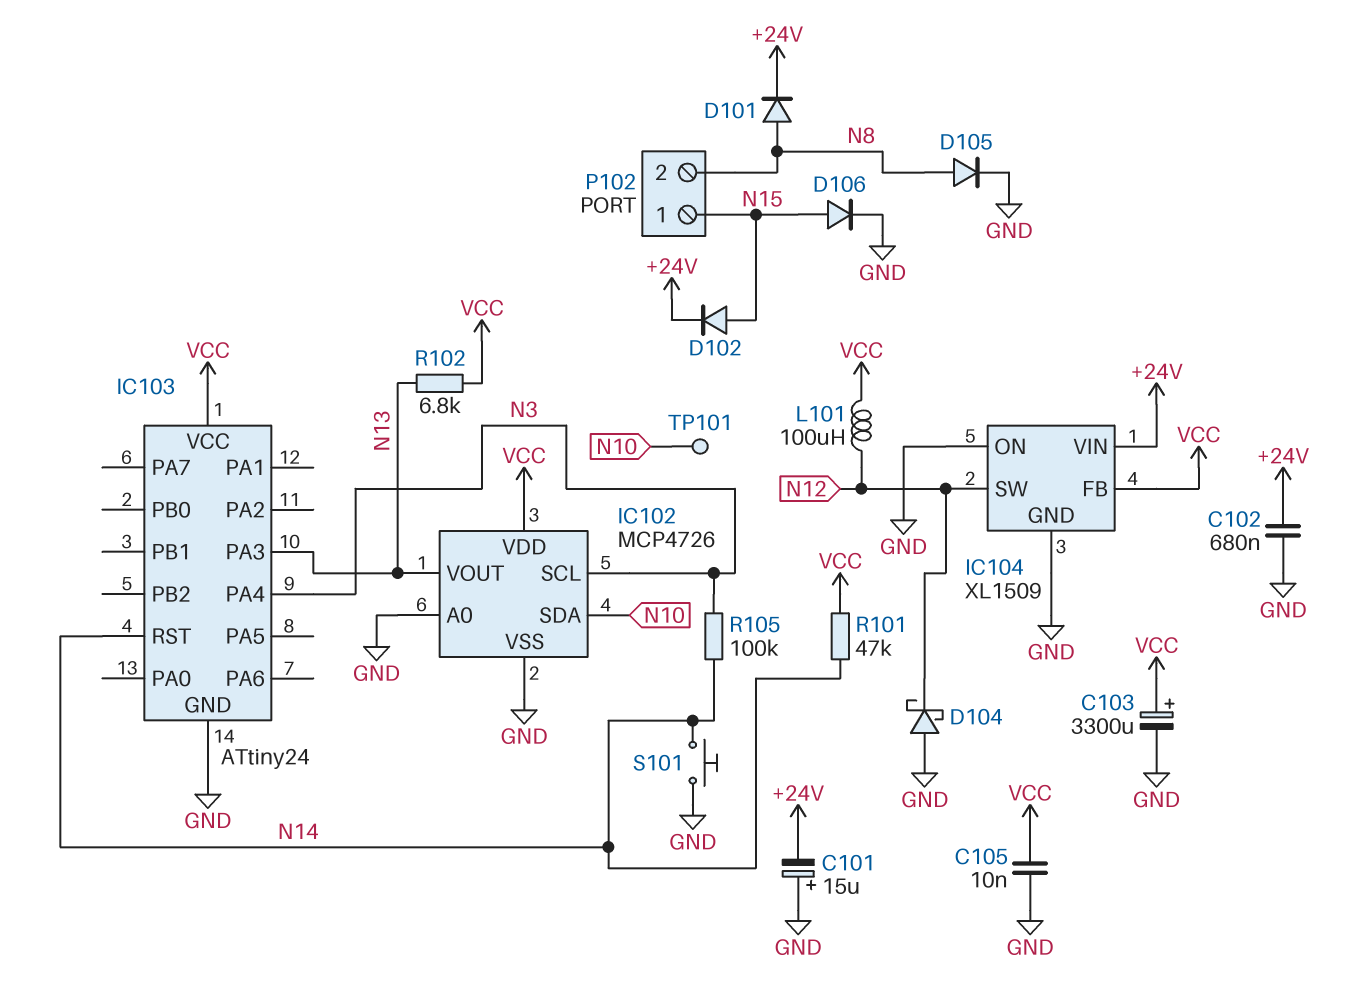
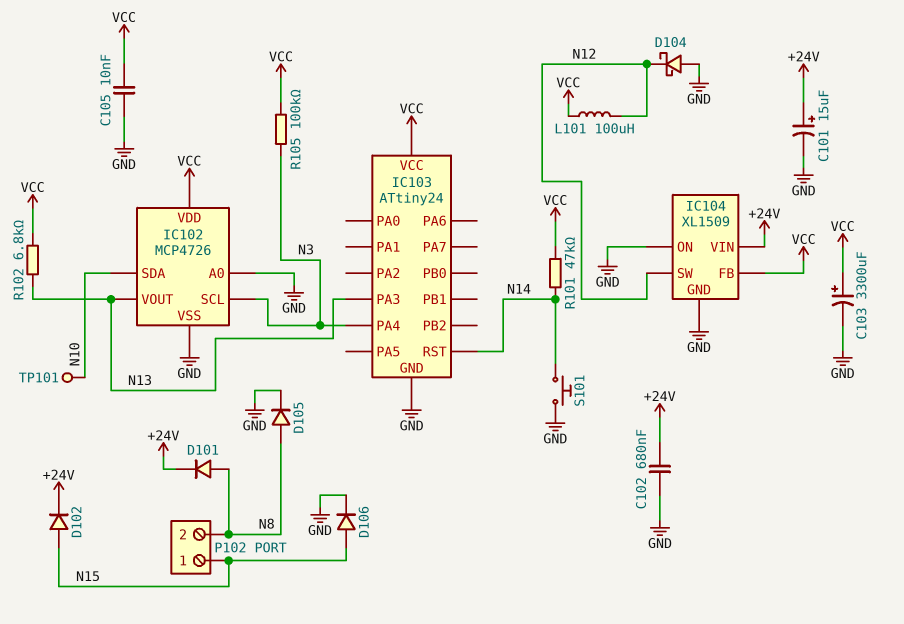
C101: 15uF (plus GND, minus +24V) -> 15uF (plus +24V, minus GND)
R105: 100k (N3, N14) -> 100k (N3, VCC)

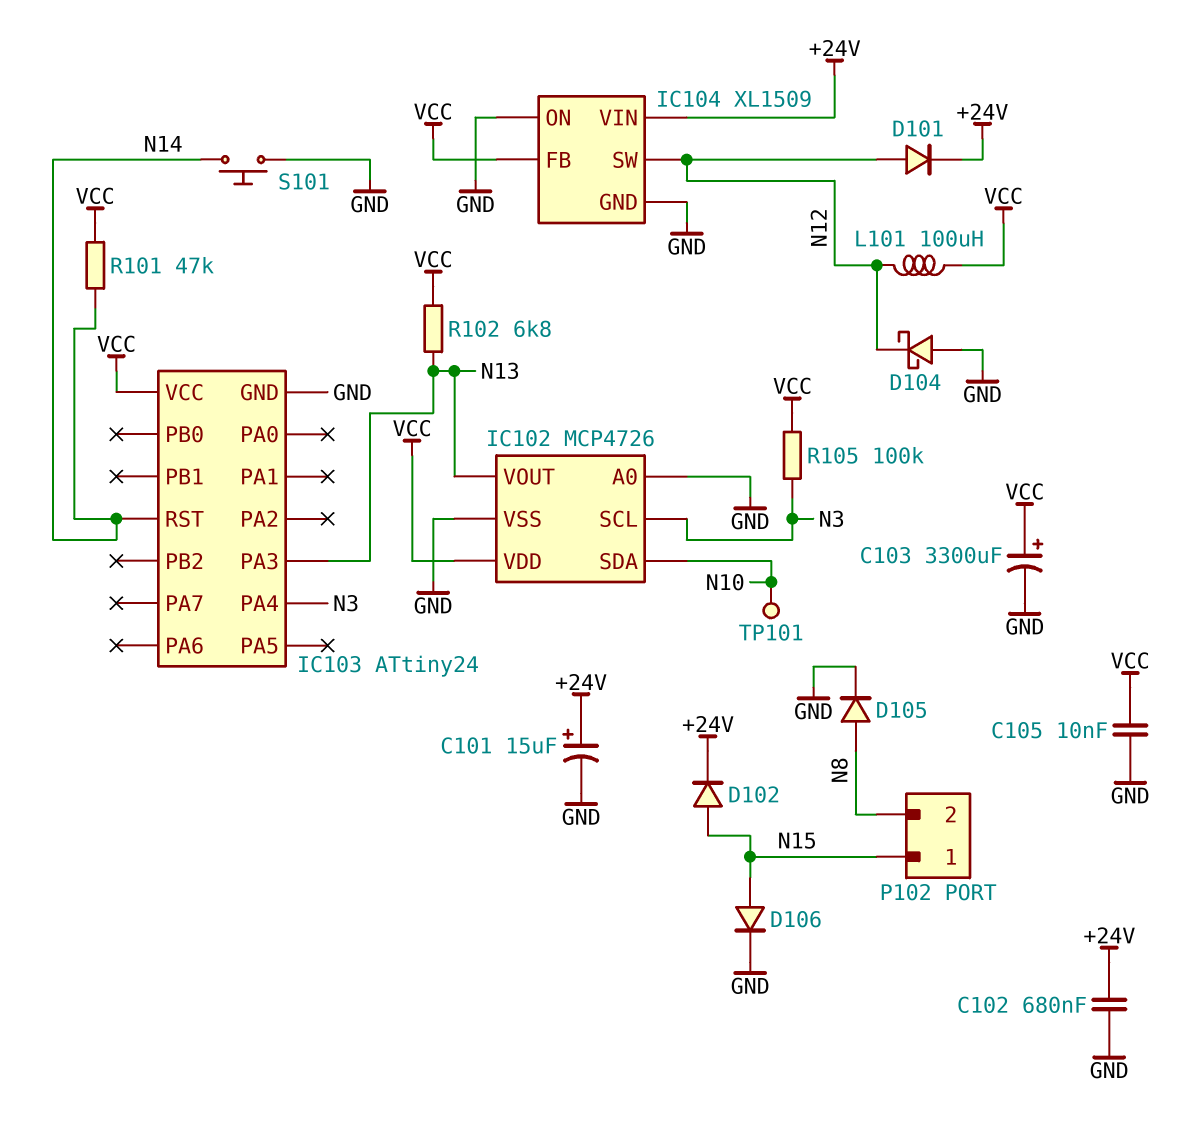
D101: diode (A N8, K +24V) -> diode (A N12, K +24V)

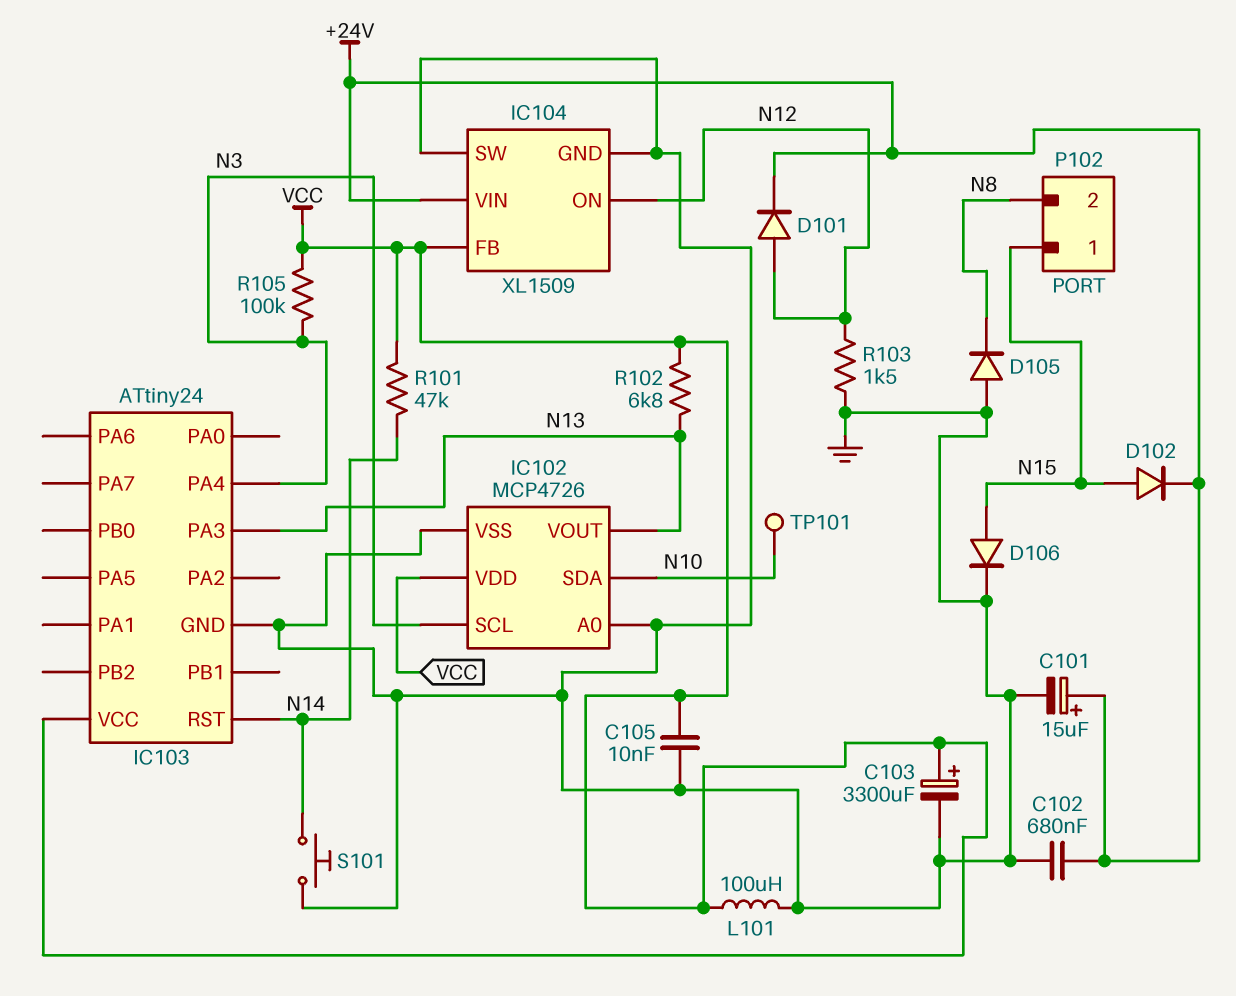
D104: schottky (A GND, K N12) -> none
D105: diode (A N8, K GND) -> diode (A GND, K N8)
IC104 pin ON: GND -> N12
IC104 pin SW: N12 -> GND
L101: 100uH (N12, VCC) -> 100uH (GND, VCC)
R103: none -> 1.5k (GND, N12)

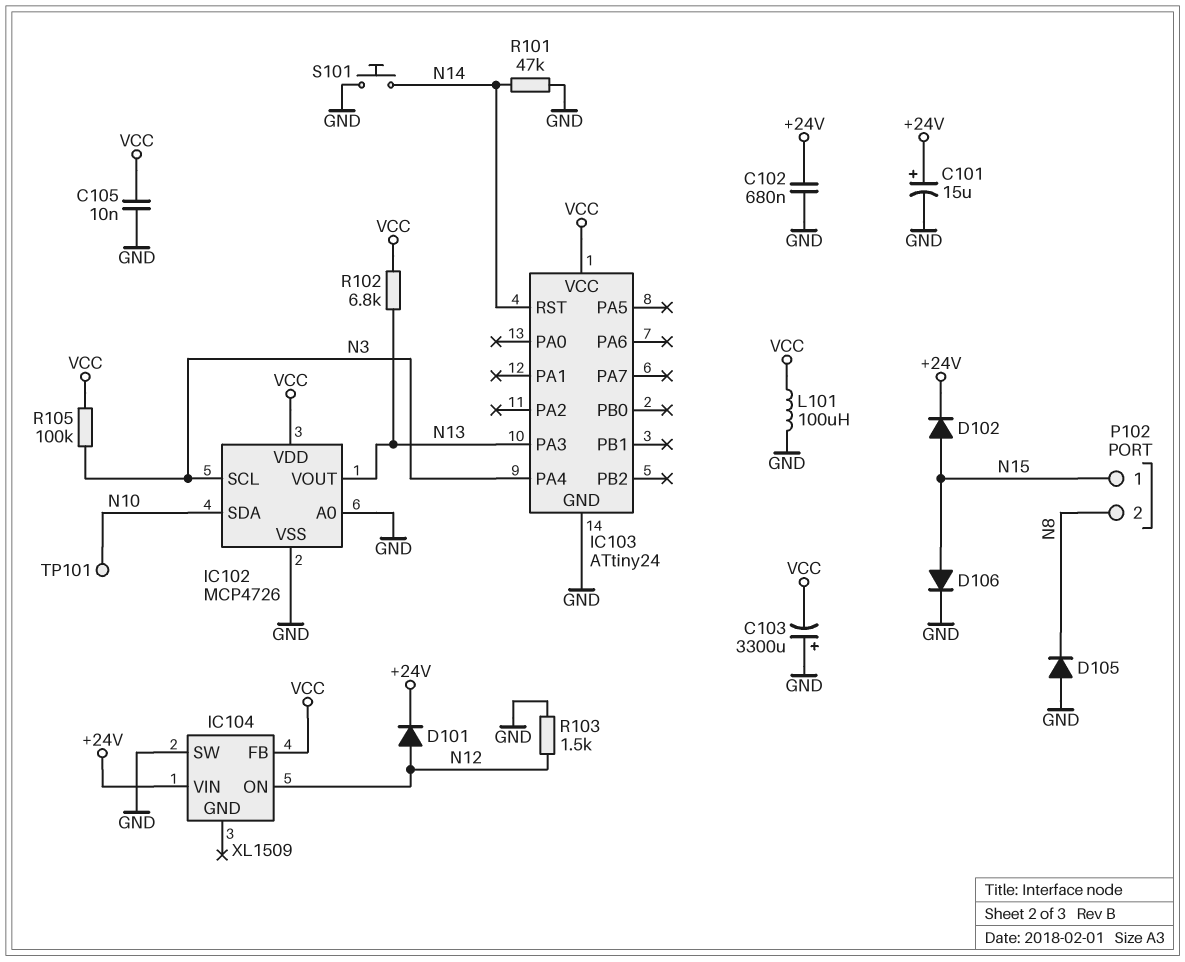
C103: 3300uF (plus VCC, minus GND) -> 3300uF (plus GND, minus VCC)
IC104 pin GND: GND -> none
R101: 47k (N14, VCC) -> 47k (GND, N14)

